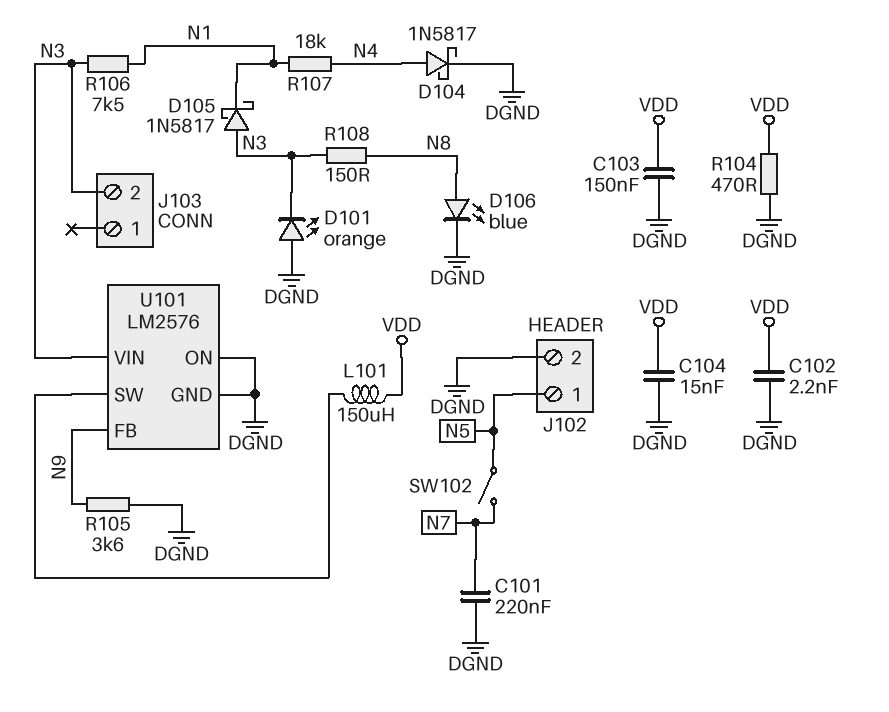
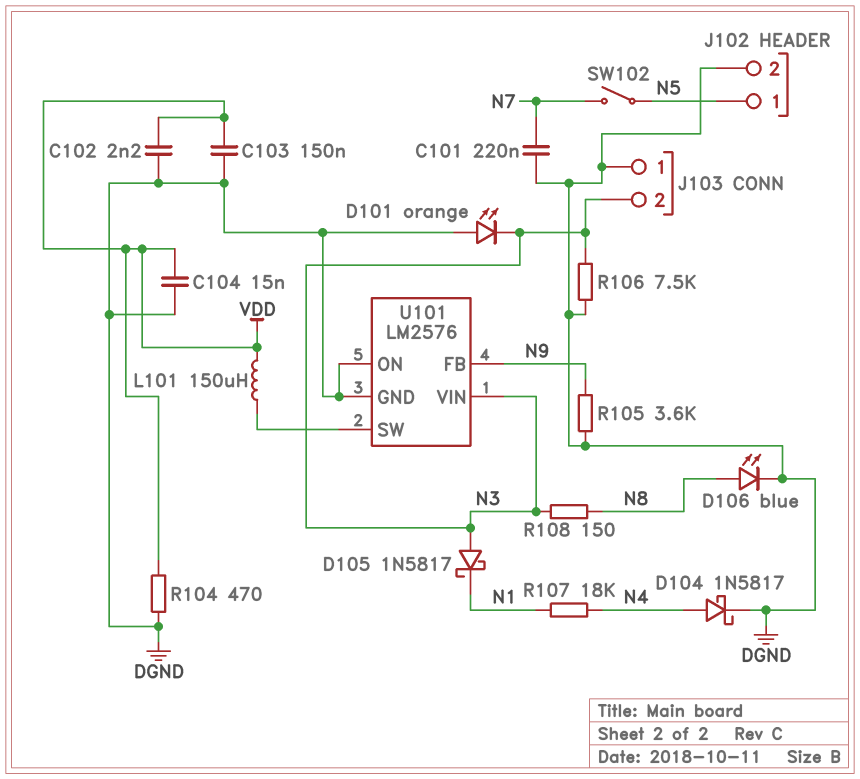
J103 pin 1: none -> DGND
R106: 7.5k (N1, N3) -> 7.5k (DGND, N3)

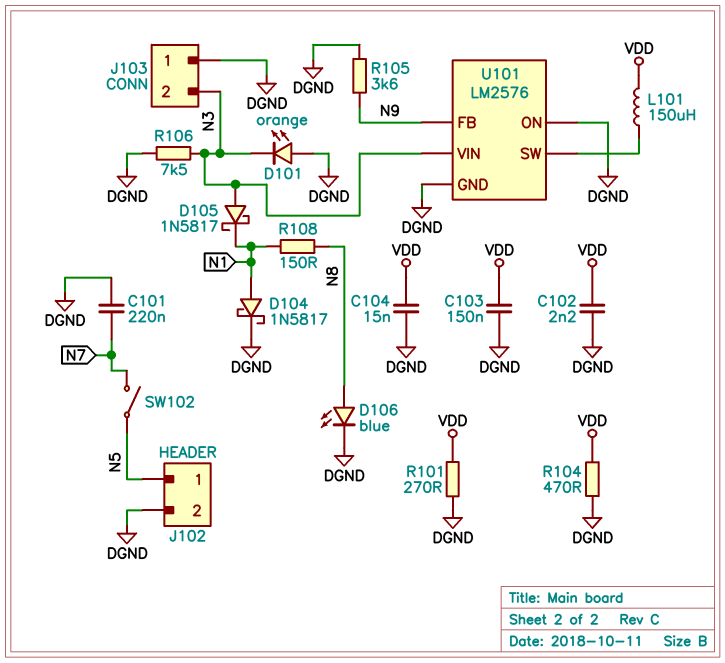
D104: schottky 1N5817 (A N4, K DGND) -> schottky 1N5817 (A N1, K DGND)
R101: none -> 270 (DGND, VDD)
R107: 18k (N1, N4) -> none
R108: 150 (N3, N8) -> 150 (N1, N8)

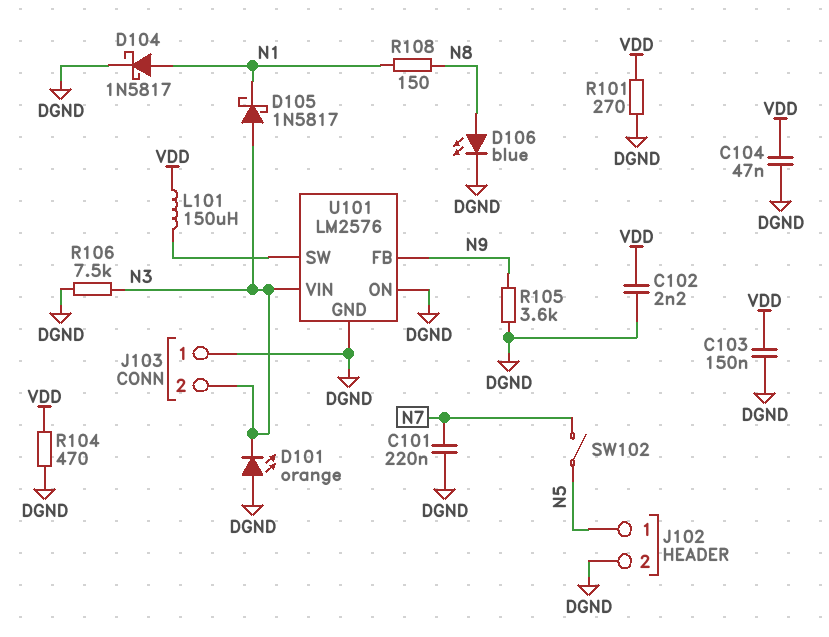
C104: 15nF (DGND, VDD) -> 47nF (DGND, VDD)

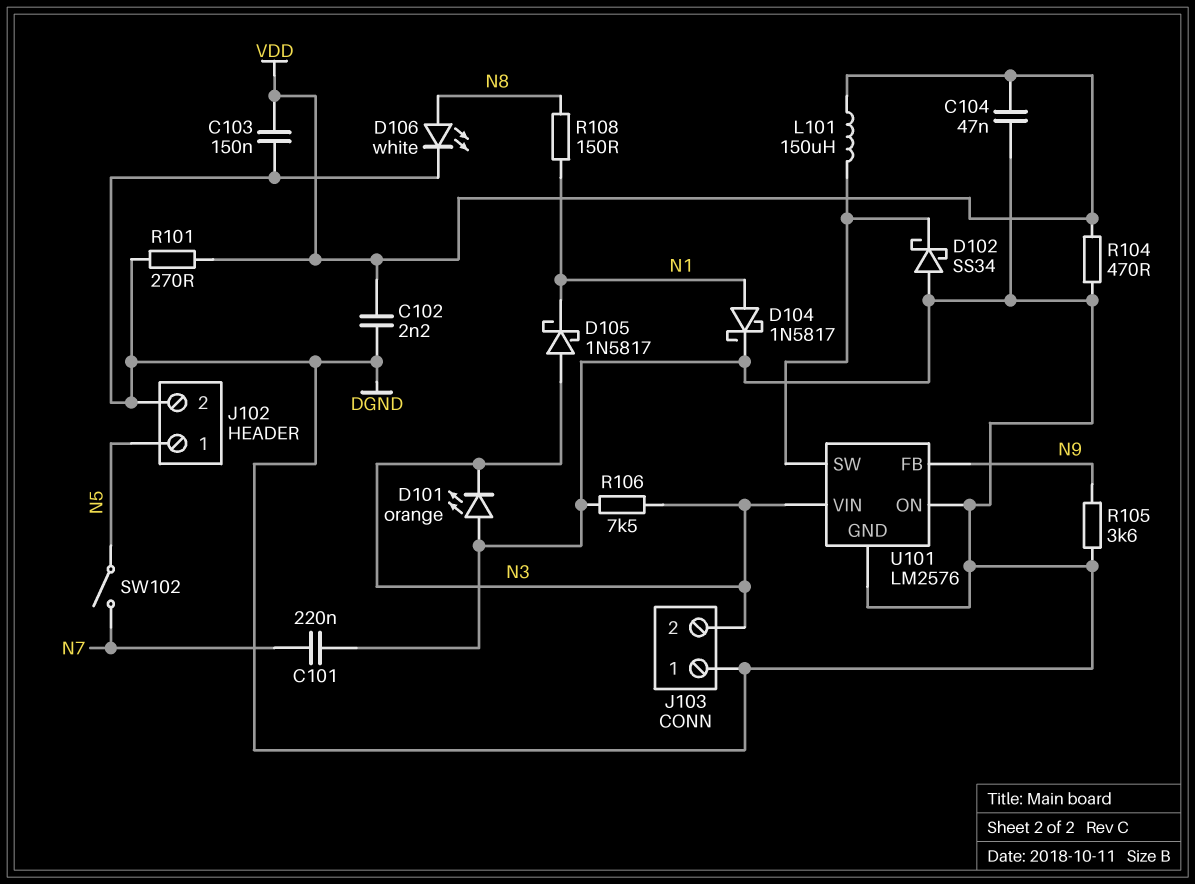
D102: none -> schottky SS34 (A DGND, K U101/SW)
D106: LED blue (A N8, K DGND) -> LED white (A N8, K DGND)

